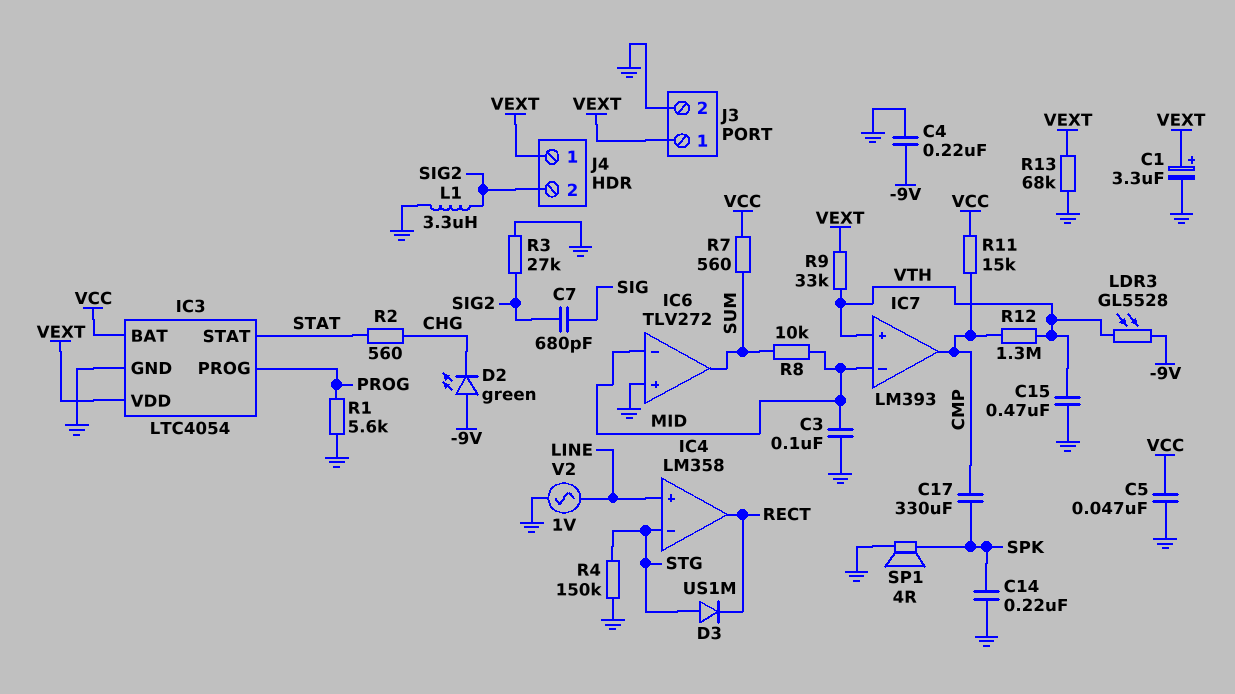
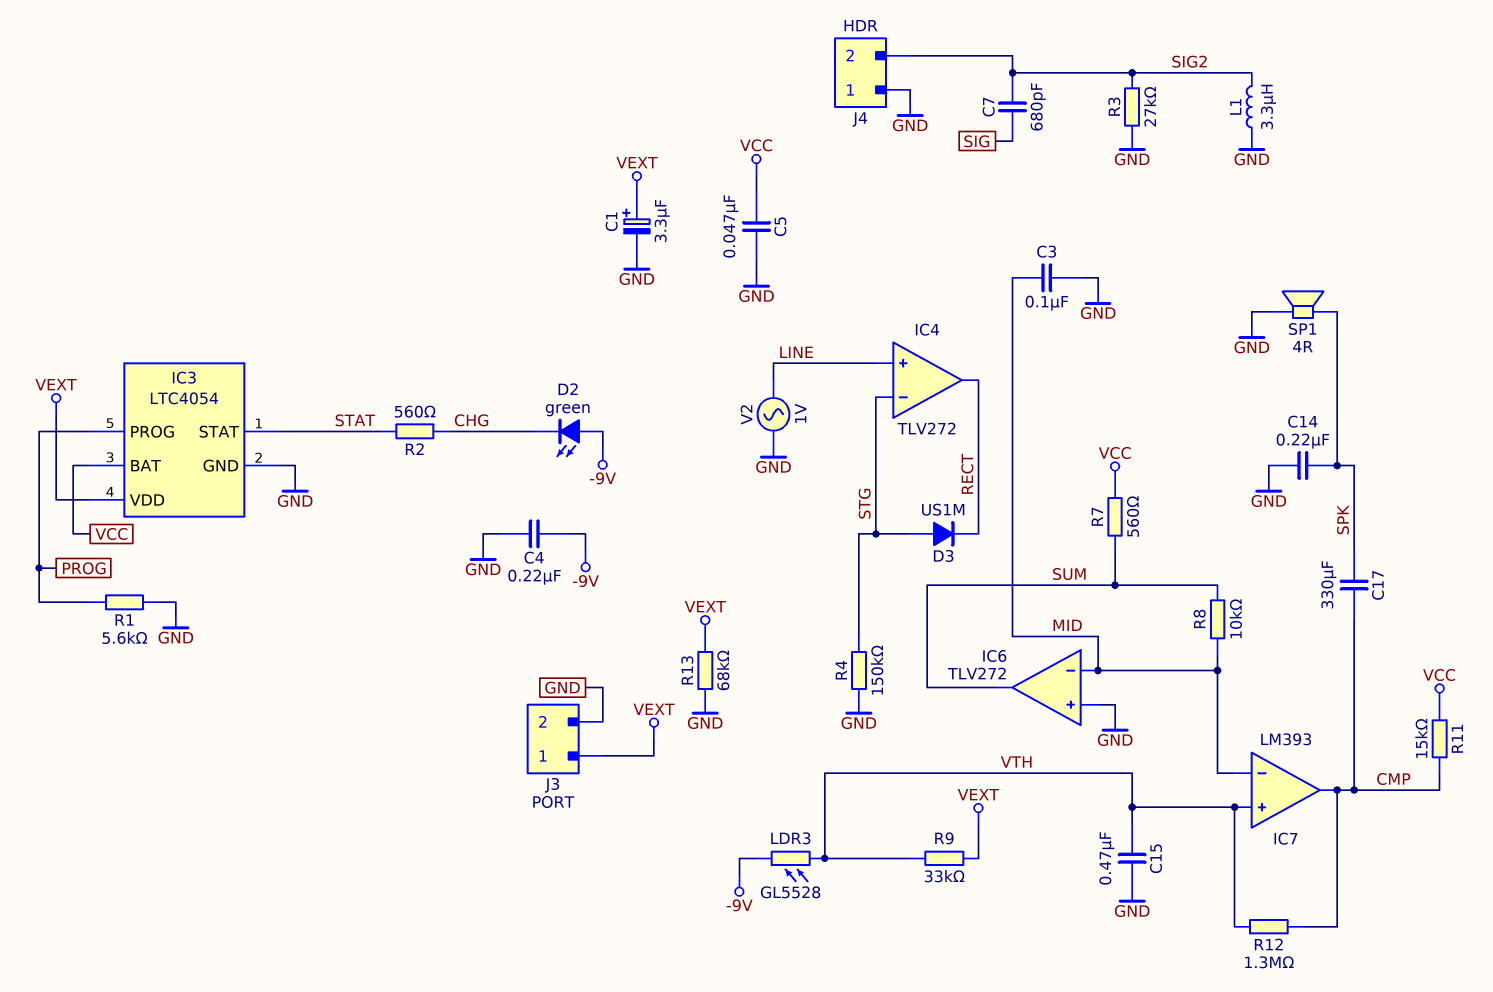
IC4: LM358 -> TLV272
J4 pin 1: VEXT -> GND

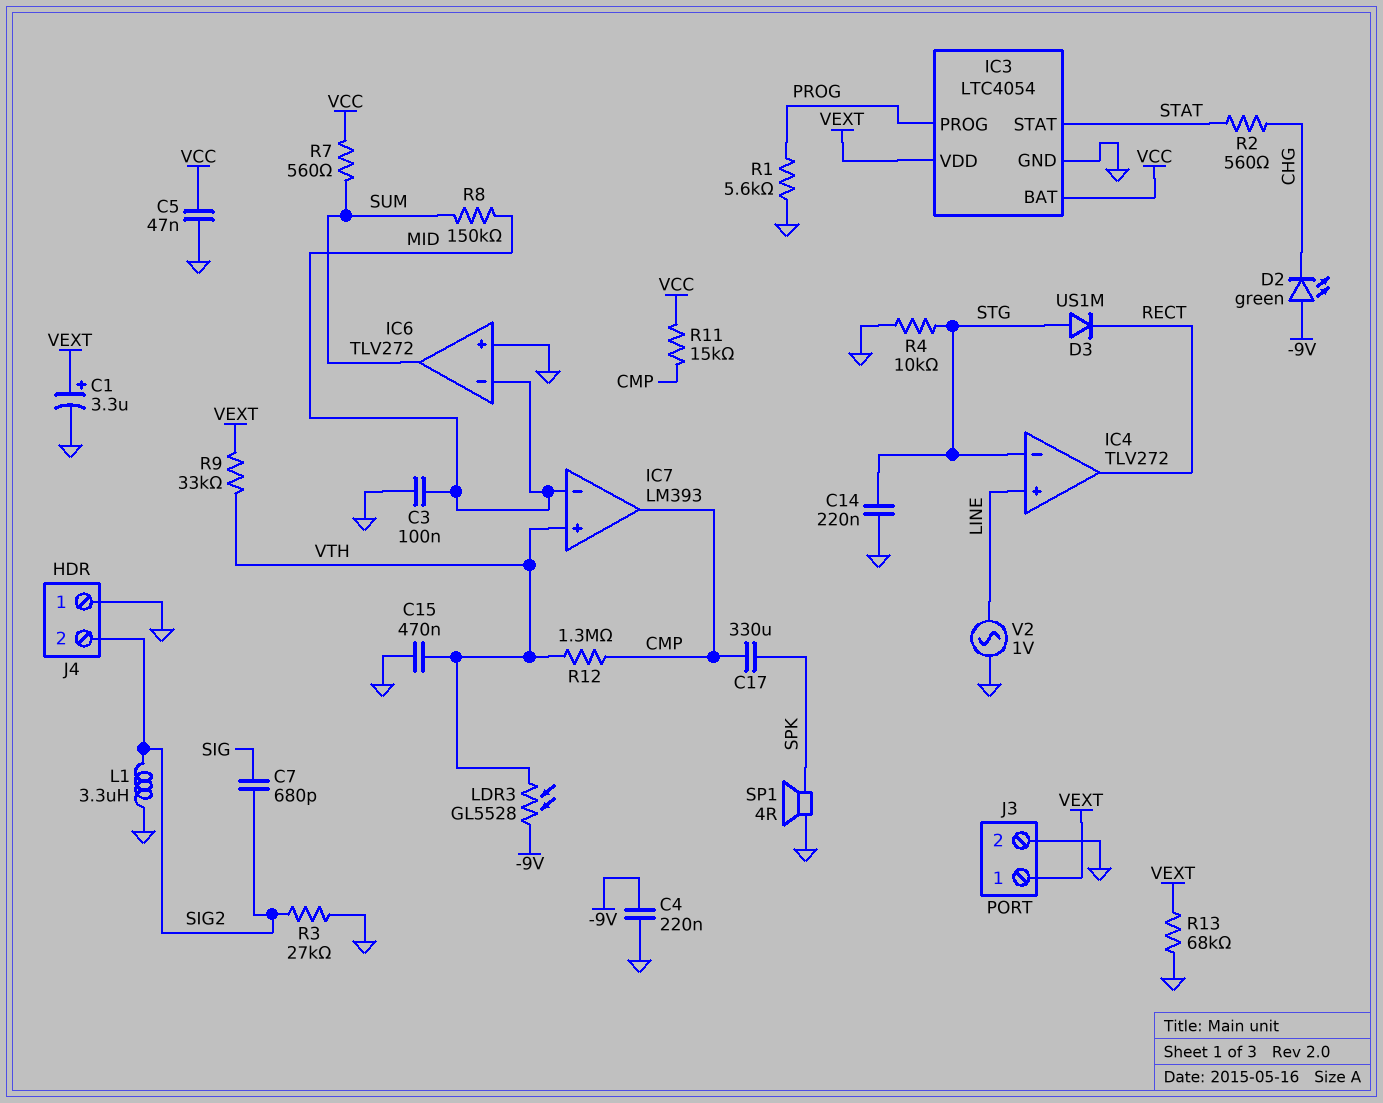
C14: 220nF (GND, SPK) -> 220nF (GND, STG)
R4: 150k (GND, STG) -> 10k (GND, STG)
R8: 10k (MID, SUM) -> 150k (MID, SUM)

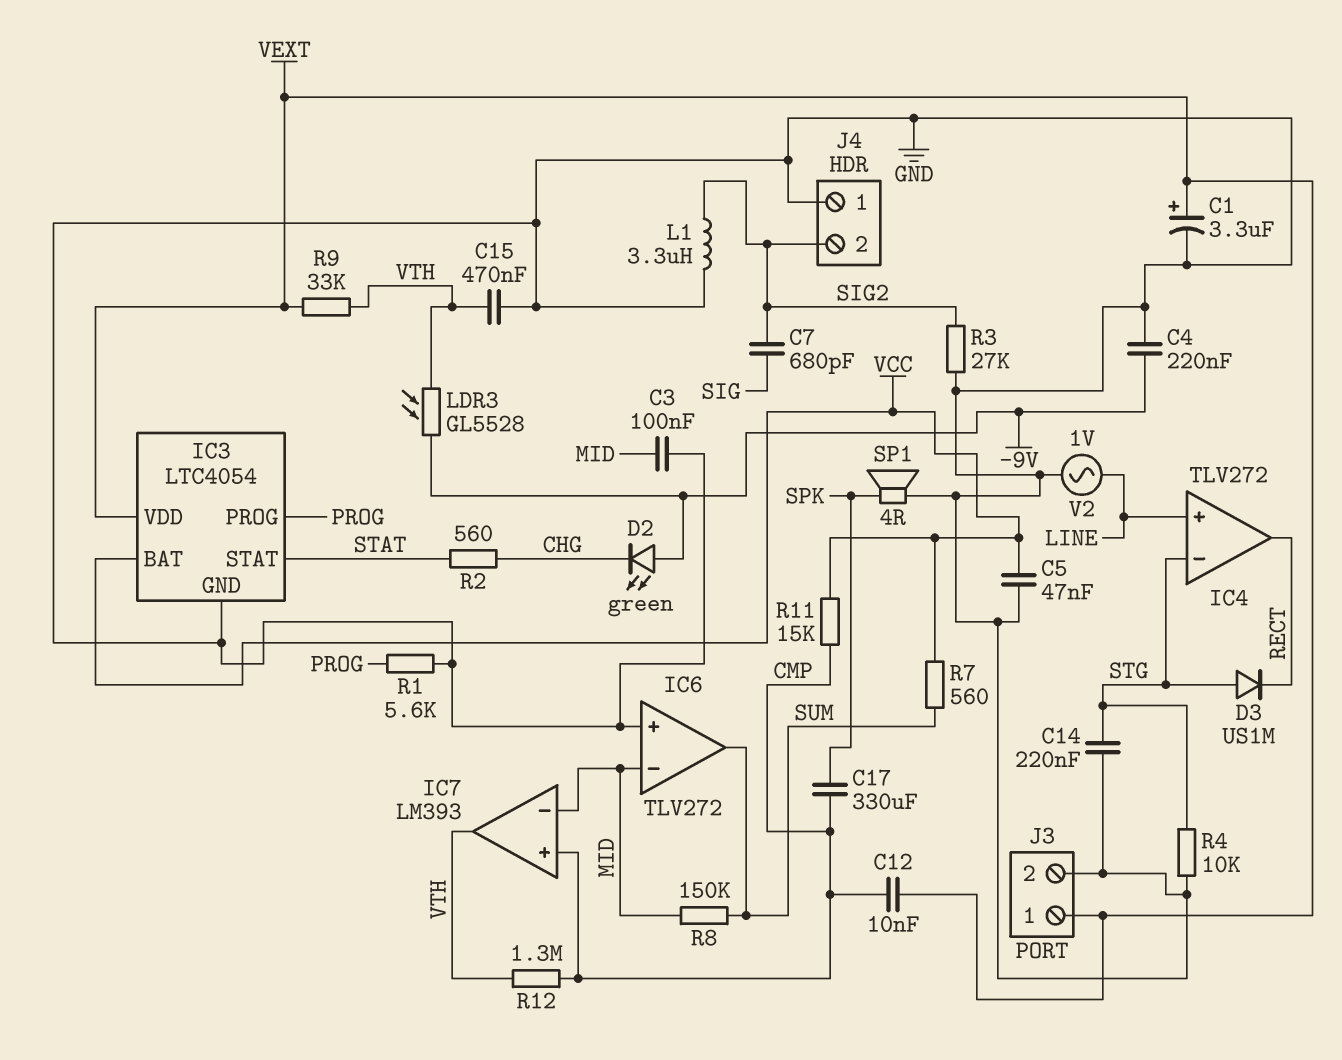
C12: none -> 10nF (CMP, VEXT)
IC7 pin in+: VTH -> CMP
IC7 pin out: CMP -> VTH
R13: 68k (GND, VEXT) -> none

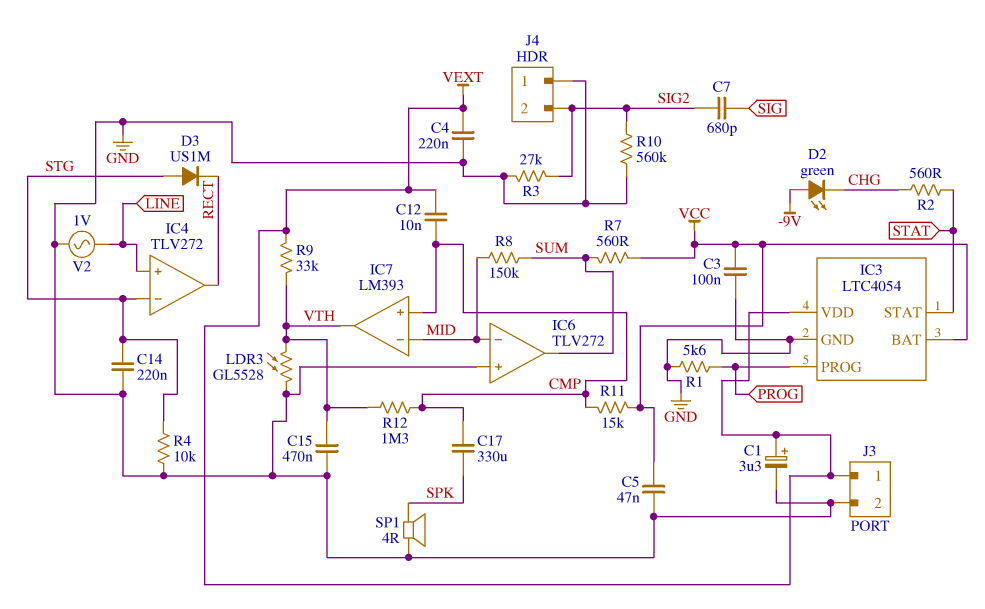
C3: 100nF (GND, MID) -> 100nF (GND, VCC)
C4: 220nF (-9V, GND) -> 220nF (GND, VEXT)
L1: 3.3uH (GND, SIG2) -> none
LDR3: GL5528 (-9V, VTH) -> GL5528 (GND, VTH)
R10: none -> 560k (GND, SIG2)

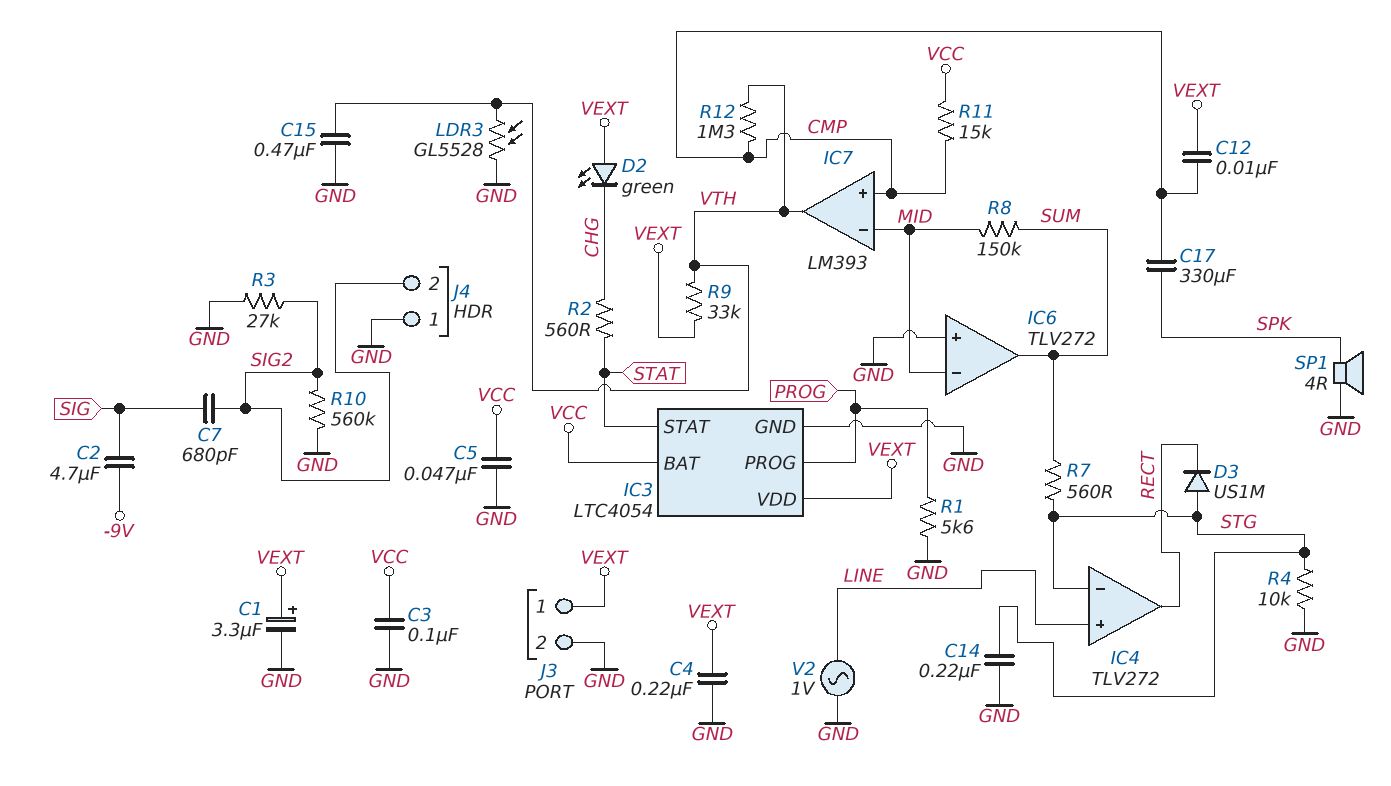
C2: none -> 4.7uF (-9V, SIG)
D2: LED green (A -9V, K CHG) -> LED green (A VEXT, K CHG)
R7: 560 (SUM, VCC) -> 560 (STG, SUM)

